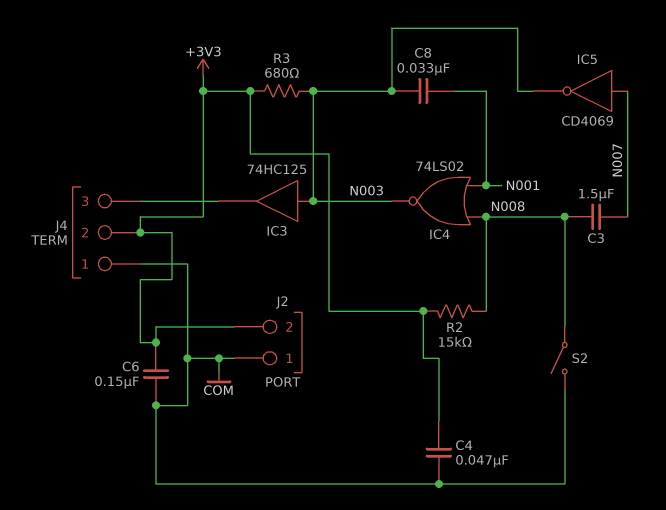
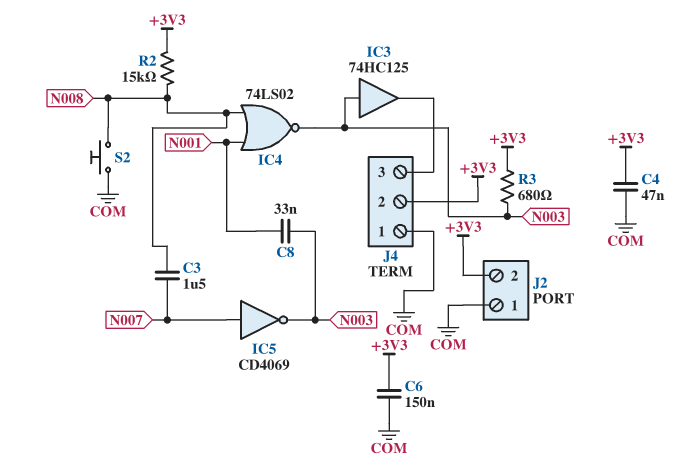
S2: switch (COM, N008) -> button (COM, N008)

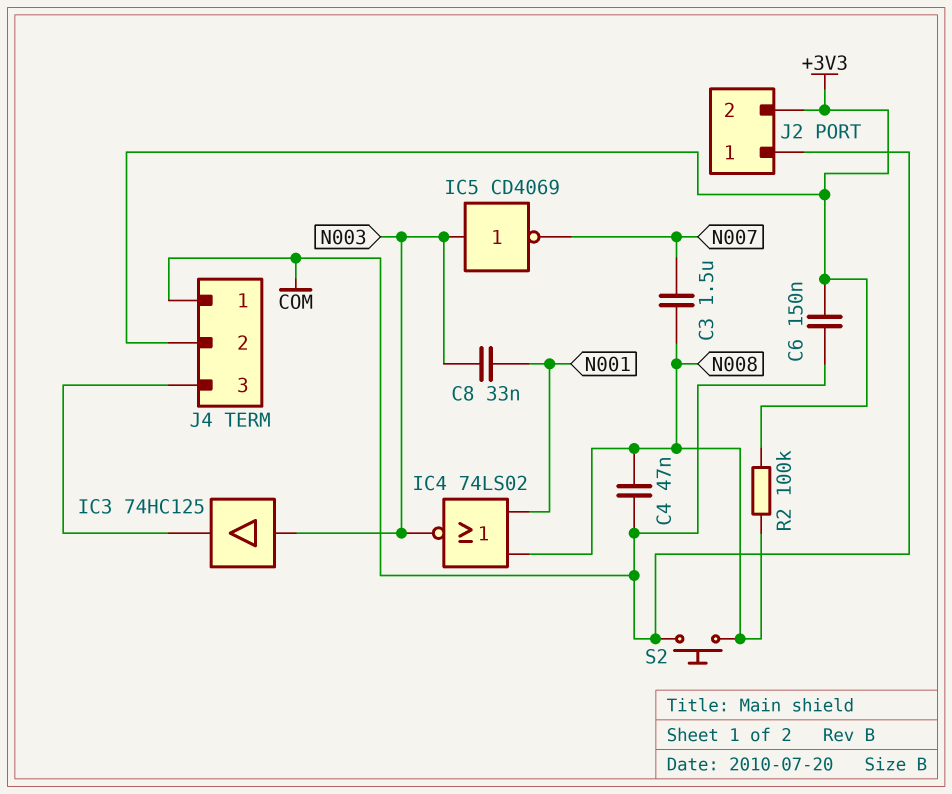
C4: 47nF (+3V3, COM) -> 47nF (COM, N008)
IC5: NOT CD4069 (in N007, out N003) -> NOT CD4069 (in N003, out N007)
R2: 15k (+3V3, N008) -> 100k (+3V3, N008)
R3: 680 (+3V3, N003) -> none

